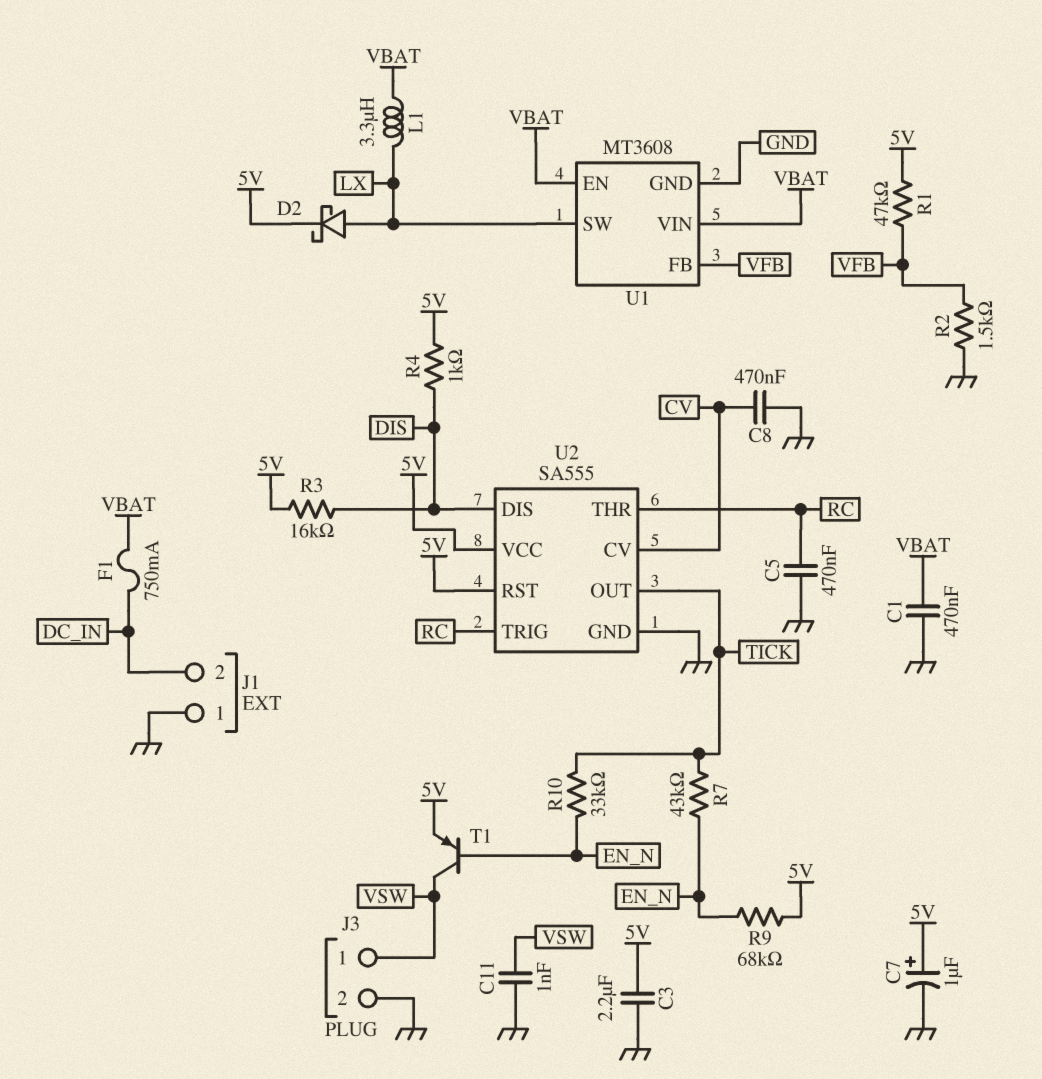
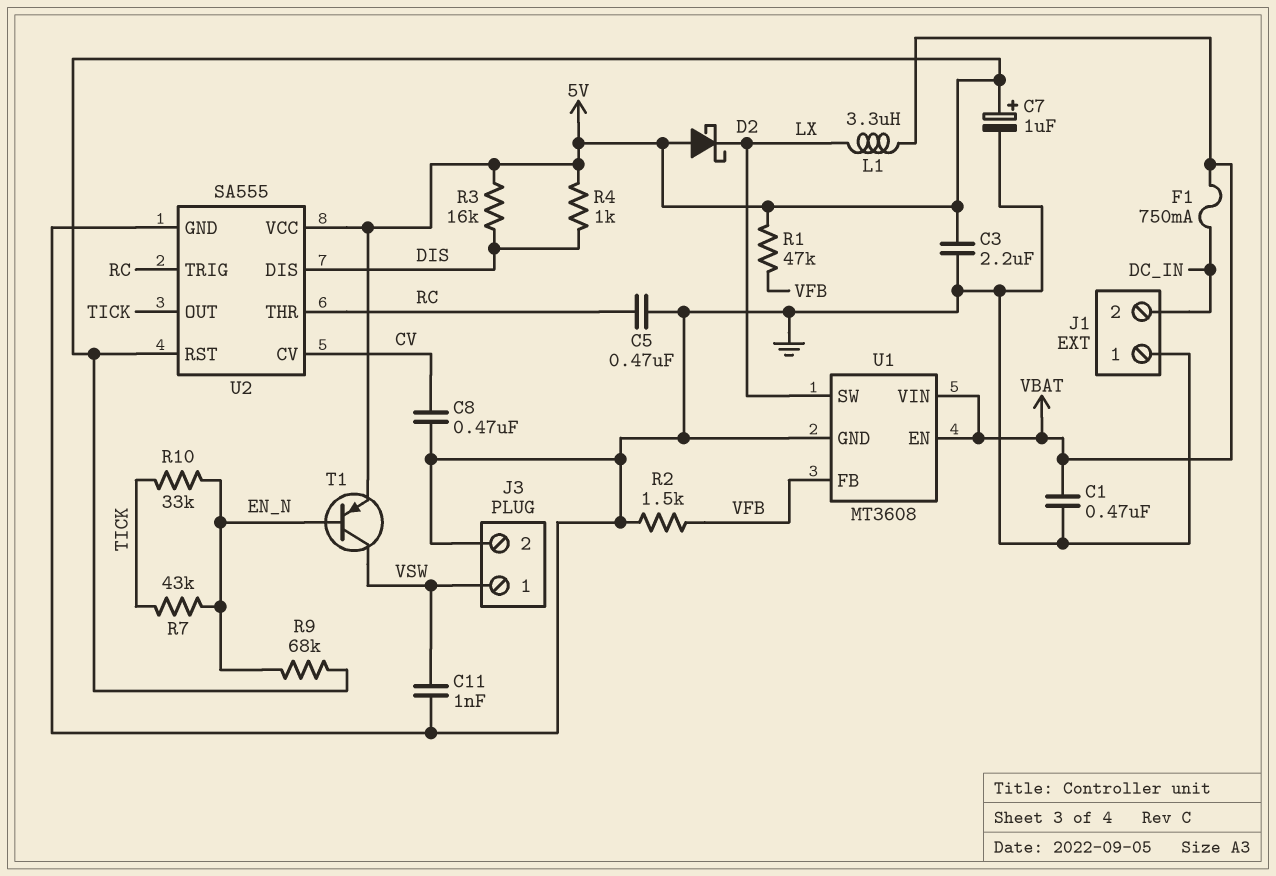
D2: schottky (A LX, K 5V) -> schottky (A 5V, K LX)

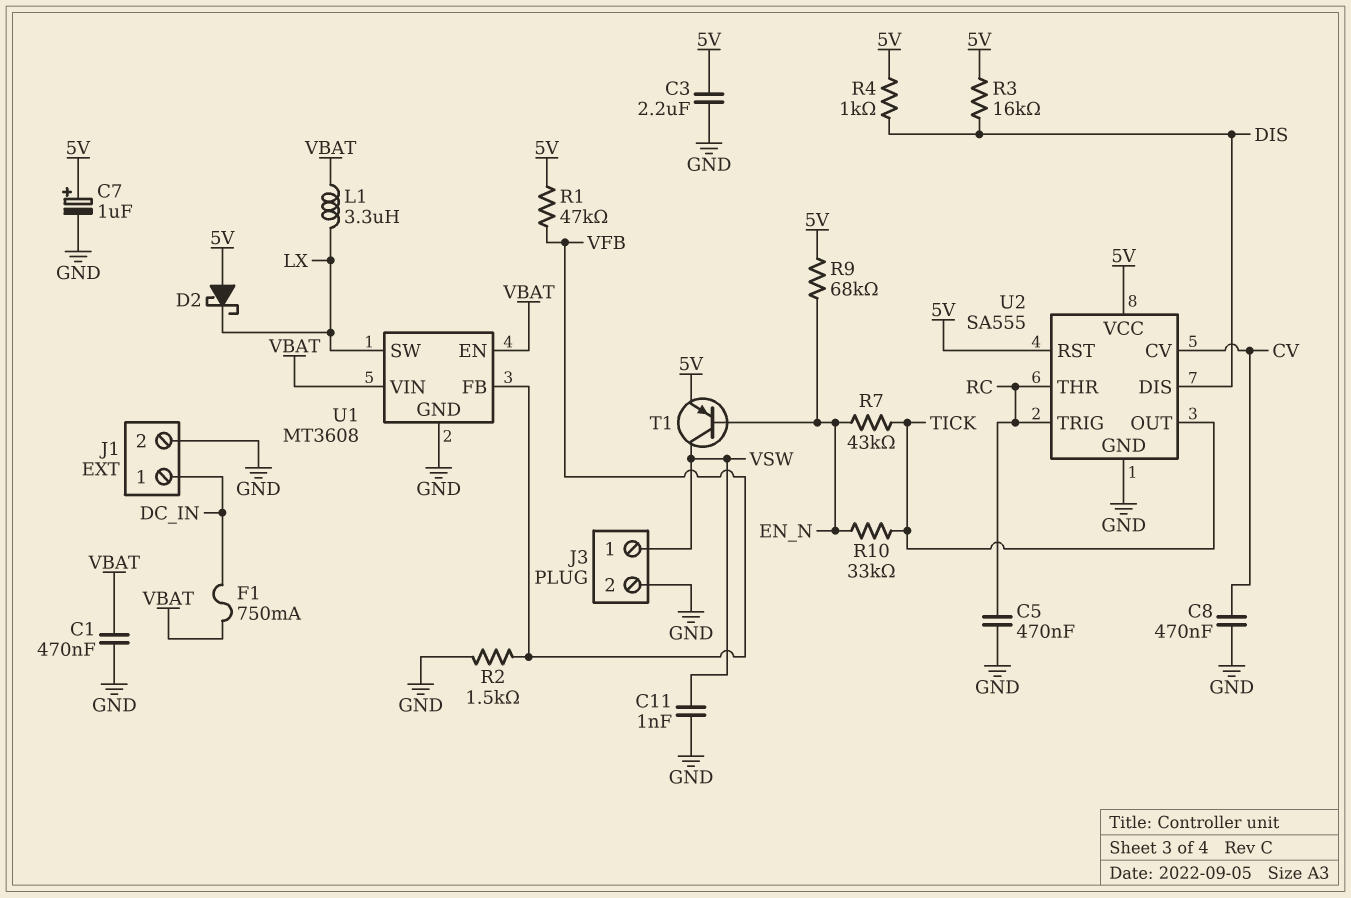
J1 pin 1: GND -> DC_IN
J1 pin 2: DC_IN -> GND

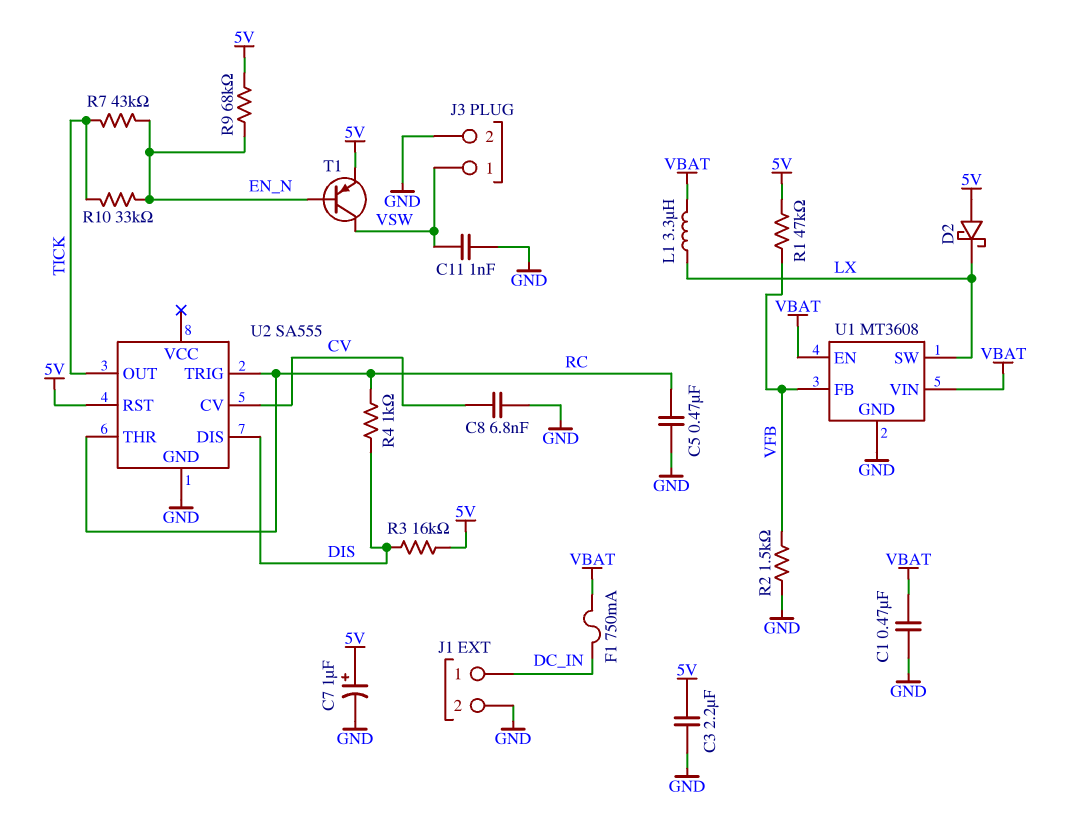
C8: 470nF (CV, GND) -> 6.8nF (CV, GND)
R4: 1k (5V, DIS) -> 1k (DIS, RC)
U2 pin VCC: 5V -> none

